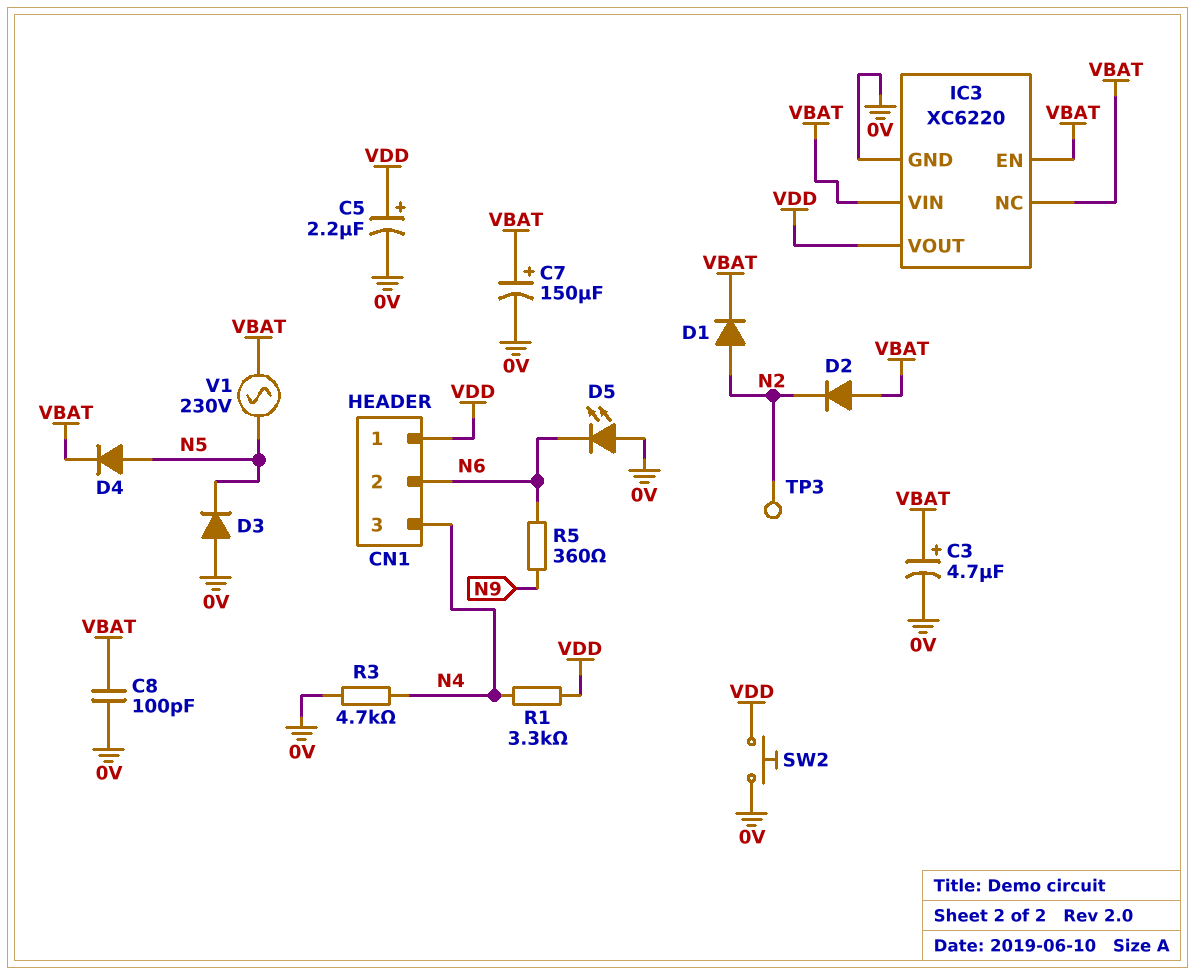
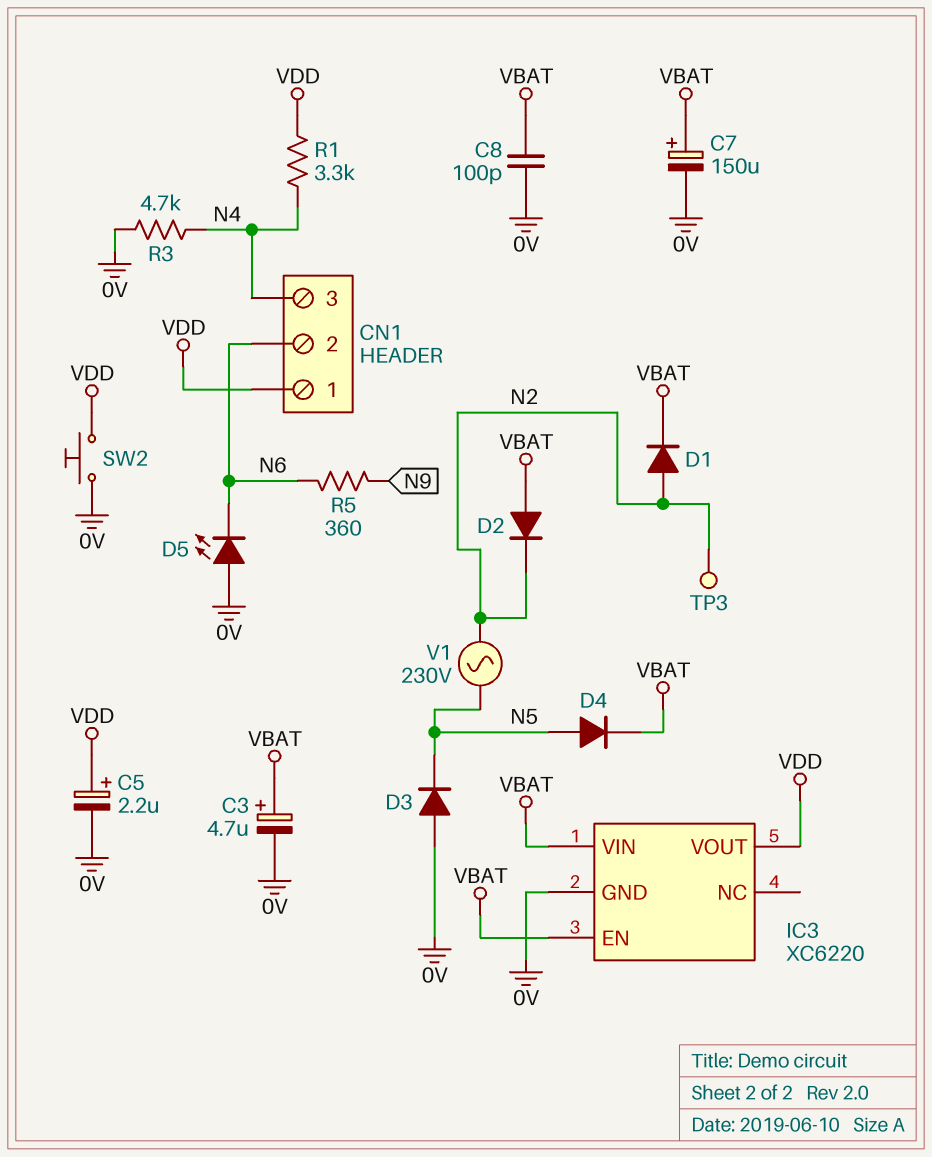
IC3 pin NC: VBAT -> none
V1: AC 230V (N5, VBAT) -> AC 230V (N2, N5)

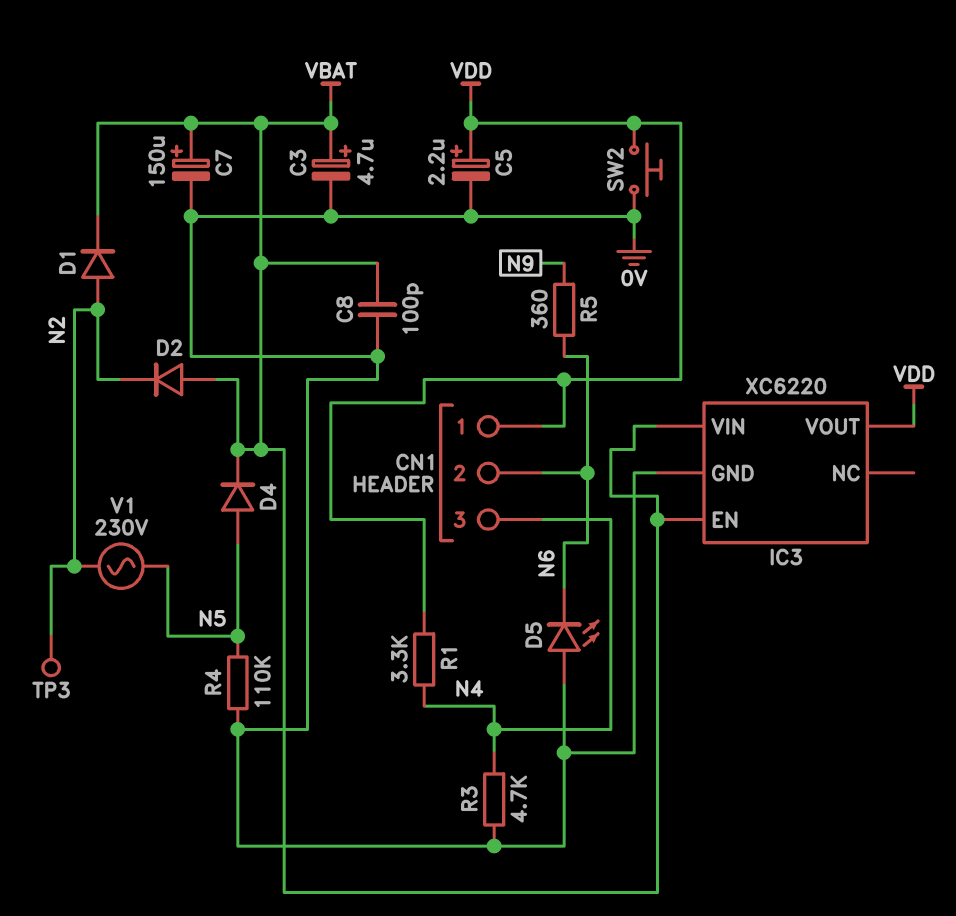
D3: diode (A 0V, K N5) -> none
R4: none -> 110k (0V, N5)

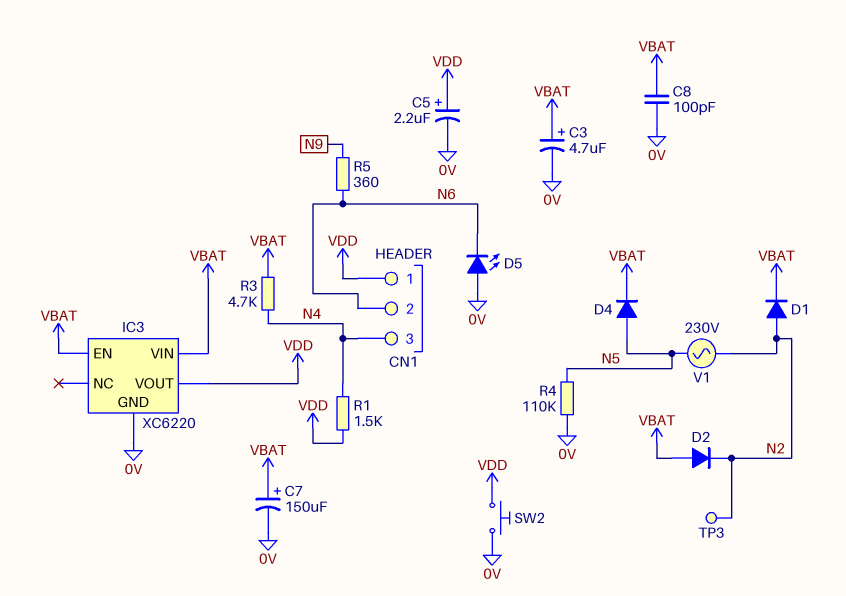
R1: 3.3k (N4, VDD) -> 1.5k (N4, VDD)
R3: 4.7k (0V, N4) -> 4.7k (N4, VBAT)

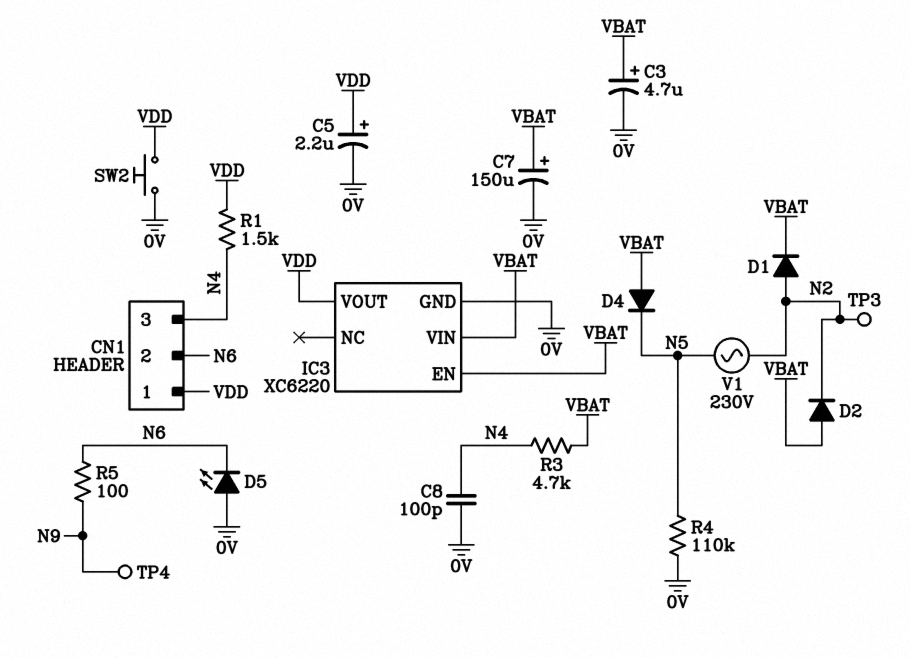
C8: 100pF (0V, VBAT) -> 100pF (0V, N4)
D4: diode (A N5, K VBAT) -> diode (A VBAT, K N5)
R5: 360 (N6, N9) -> 100 (N6, N9)
TP4: none -> test point (N9)

